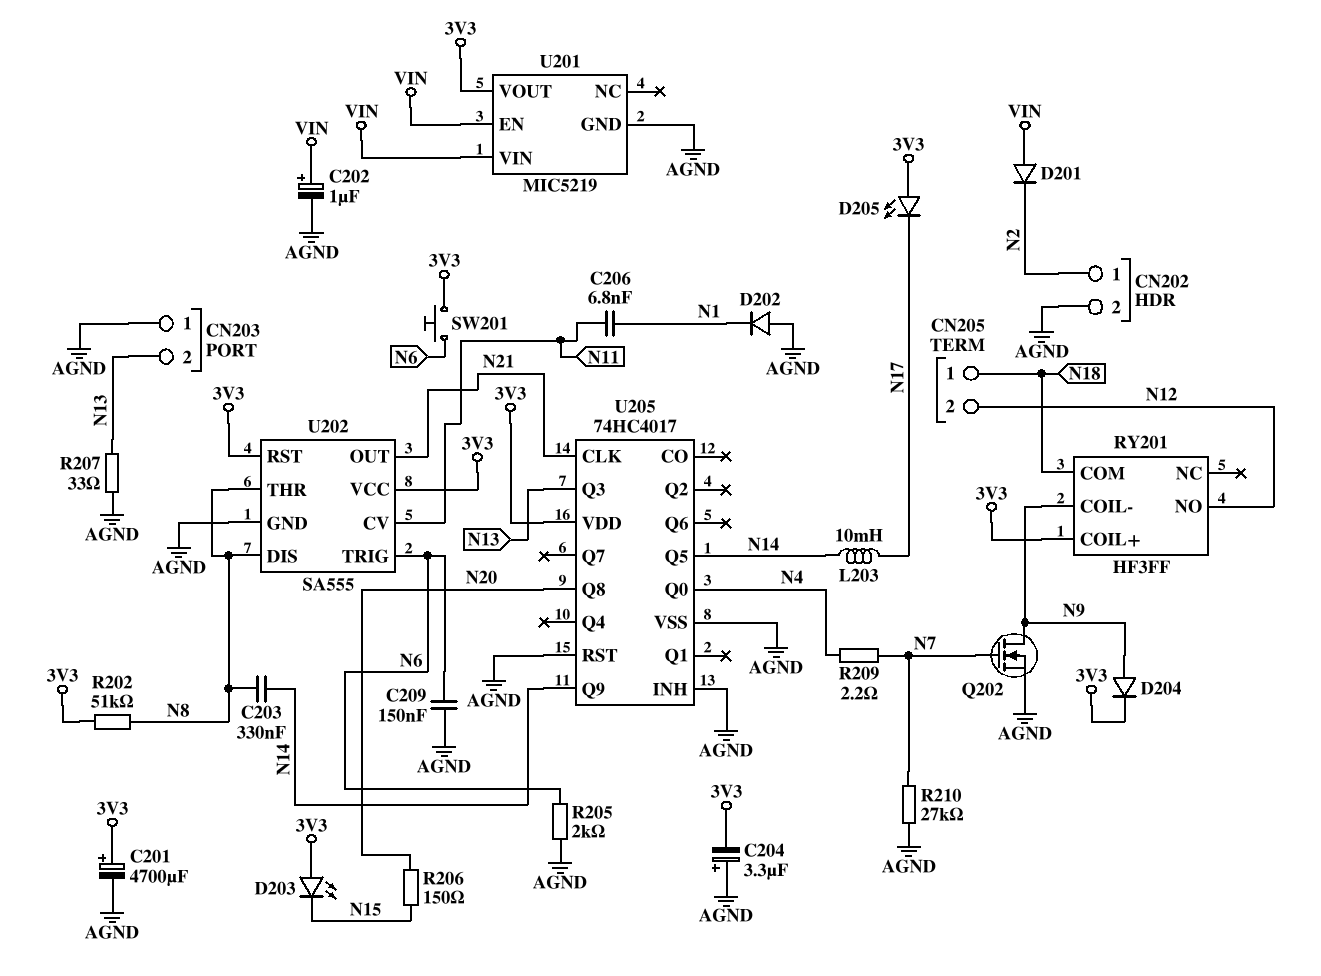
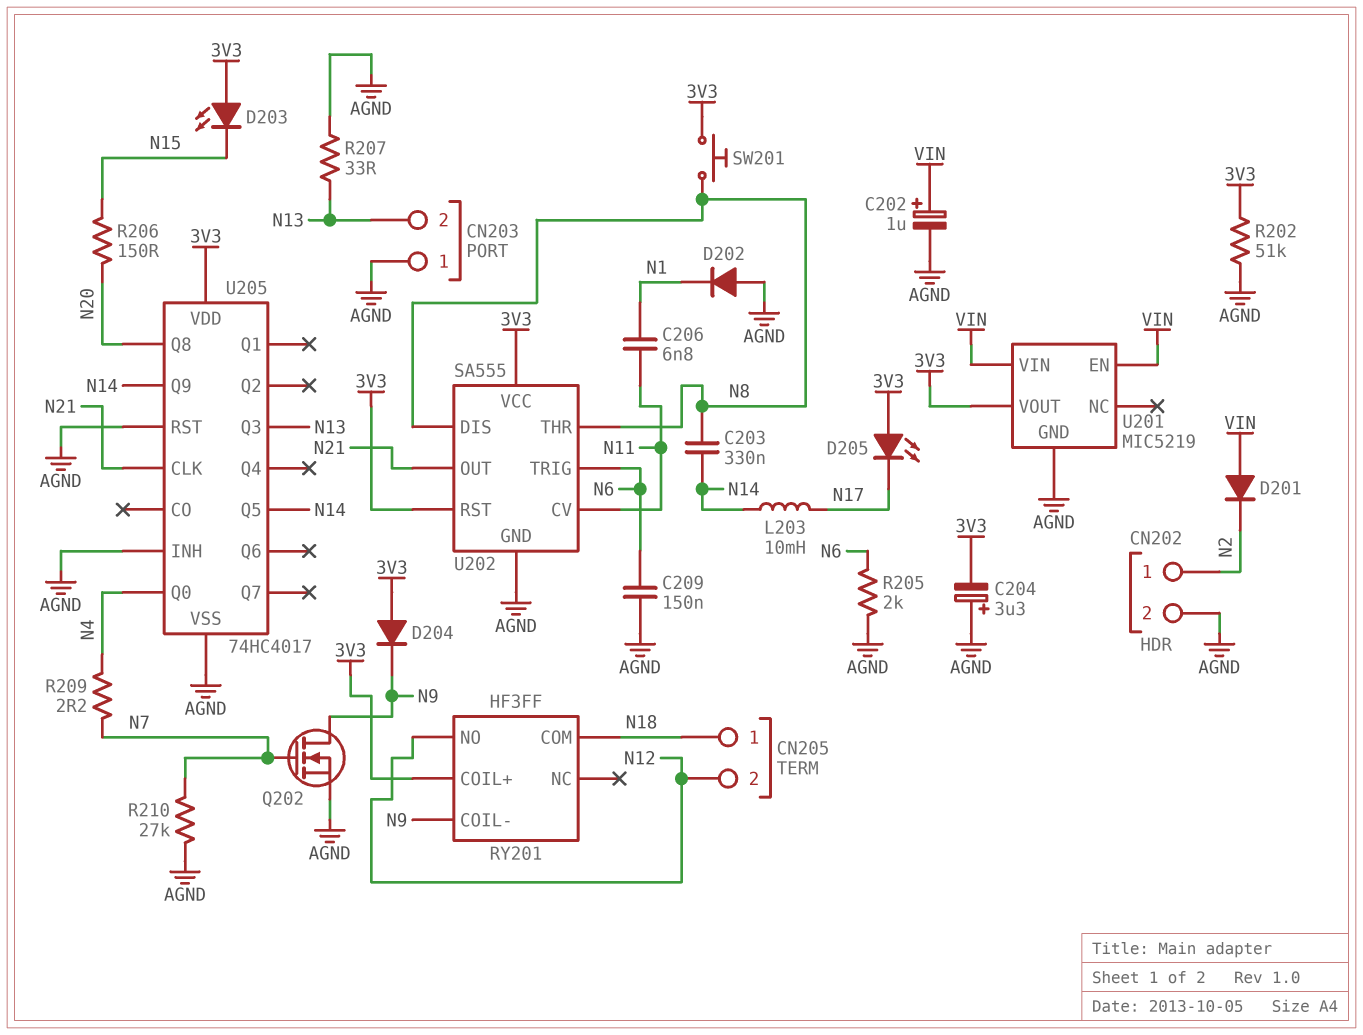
C201: 4700uF (plus 3V3, minus AGND) -> none
D204: diode (A N9, K 3V3) -> diode (A 3V3, K N9)
R202: 51k (3V3, N8) -> 51k (3V3, AGND)
SW201: button (3V3, N6) -> button (3V3, N8)

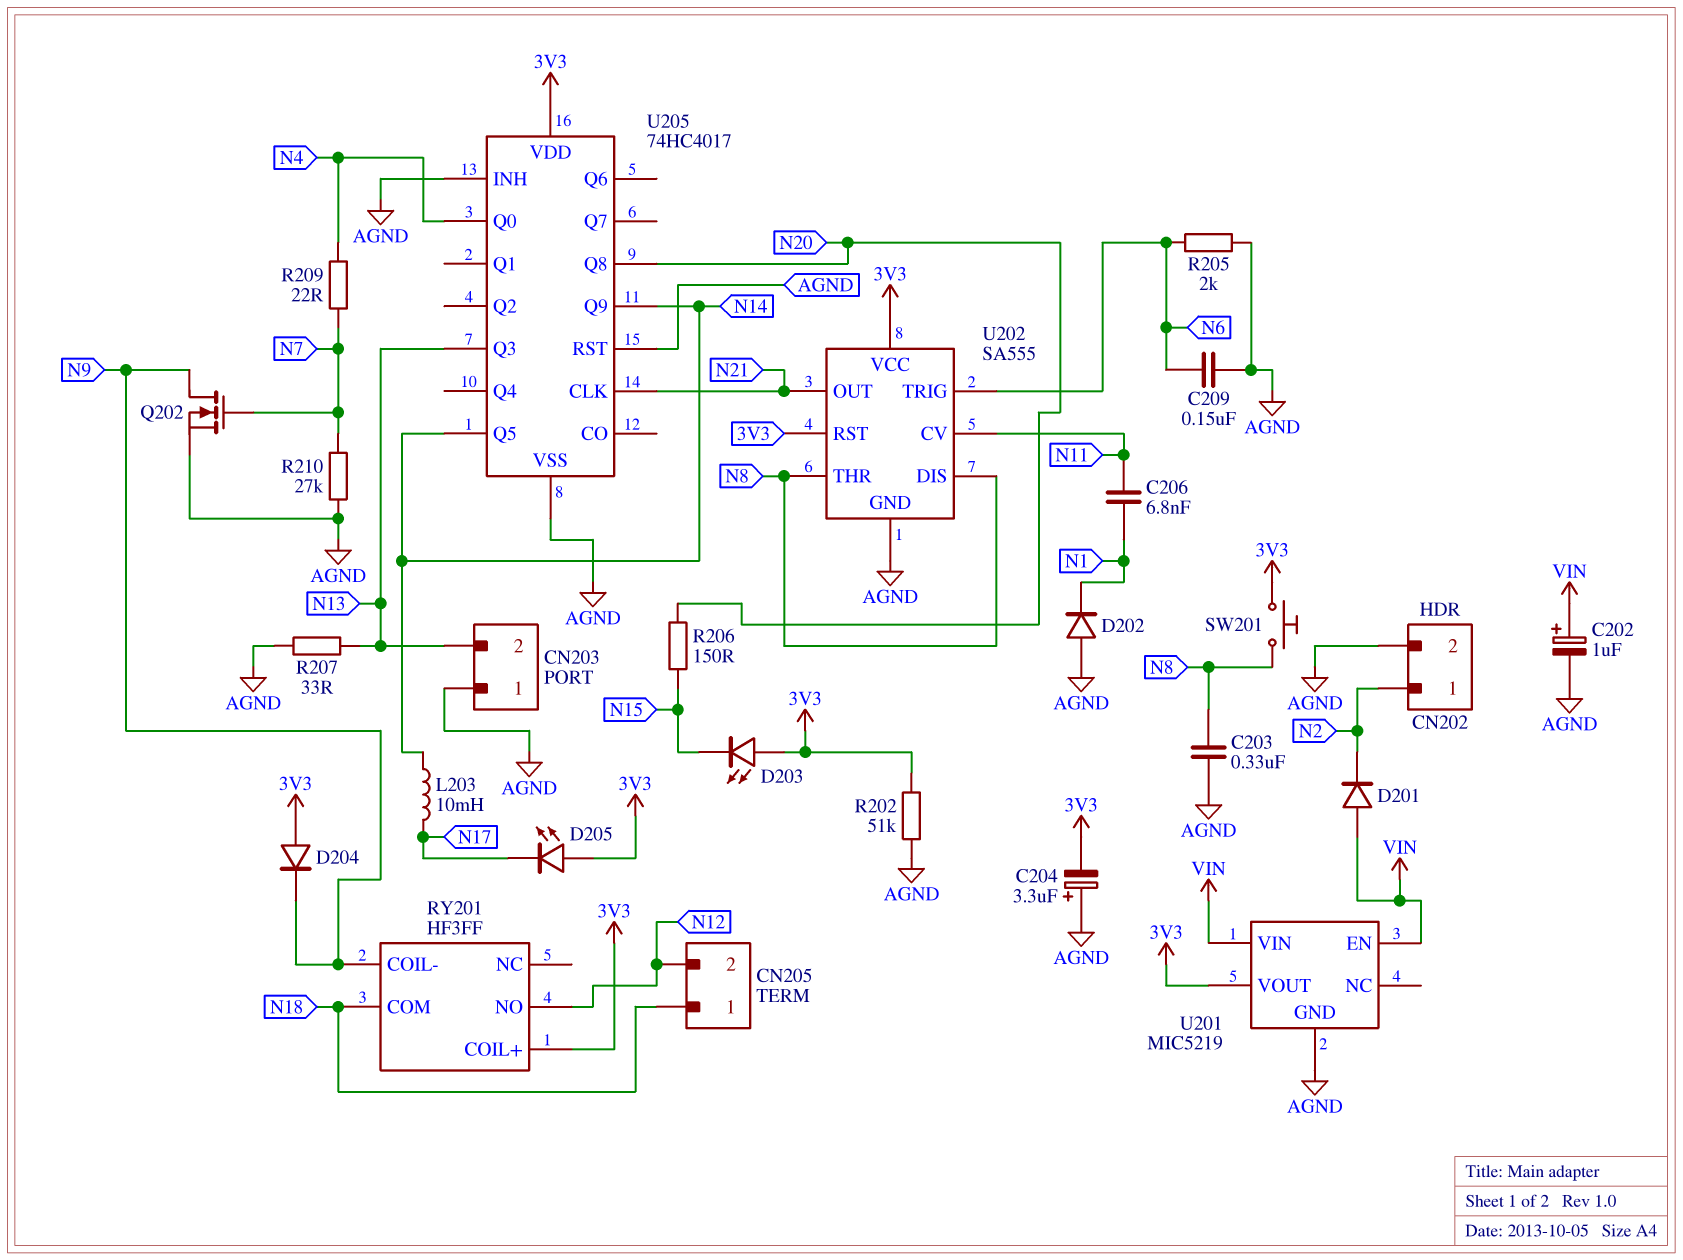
C203: 330nF (N8, N14) -> 330nF (AGND, N8)
R209: 2.2 (N4, N7) -> 22 (N4, N7)

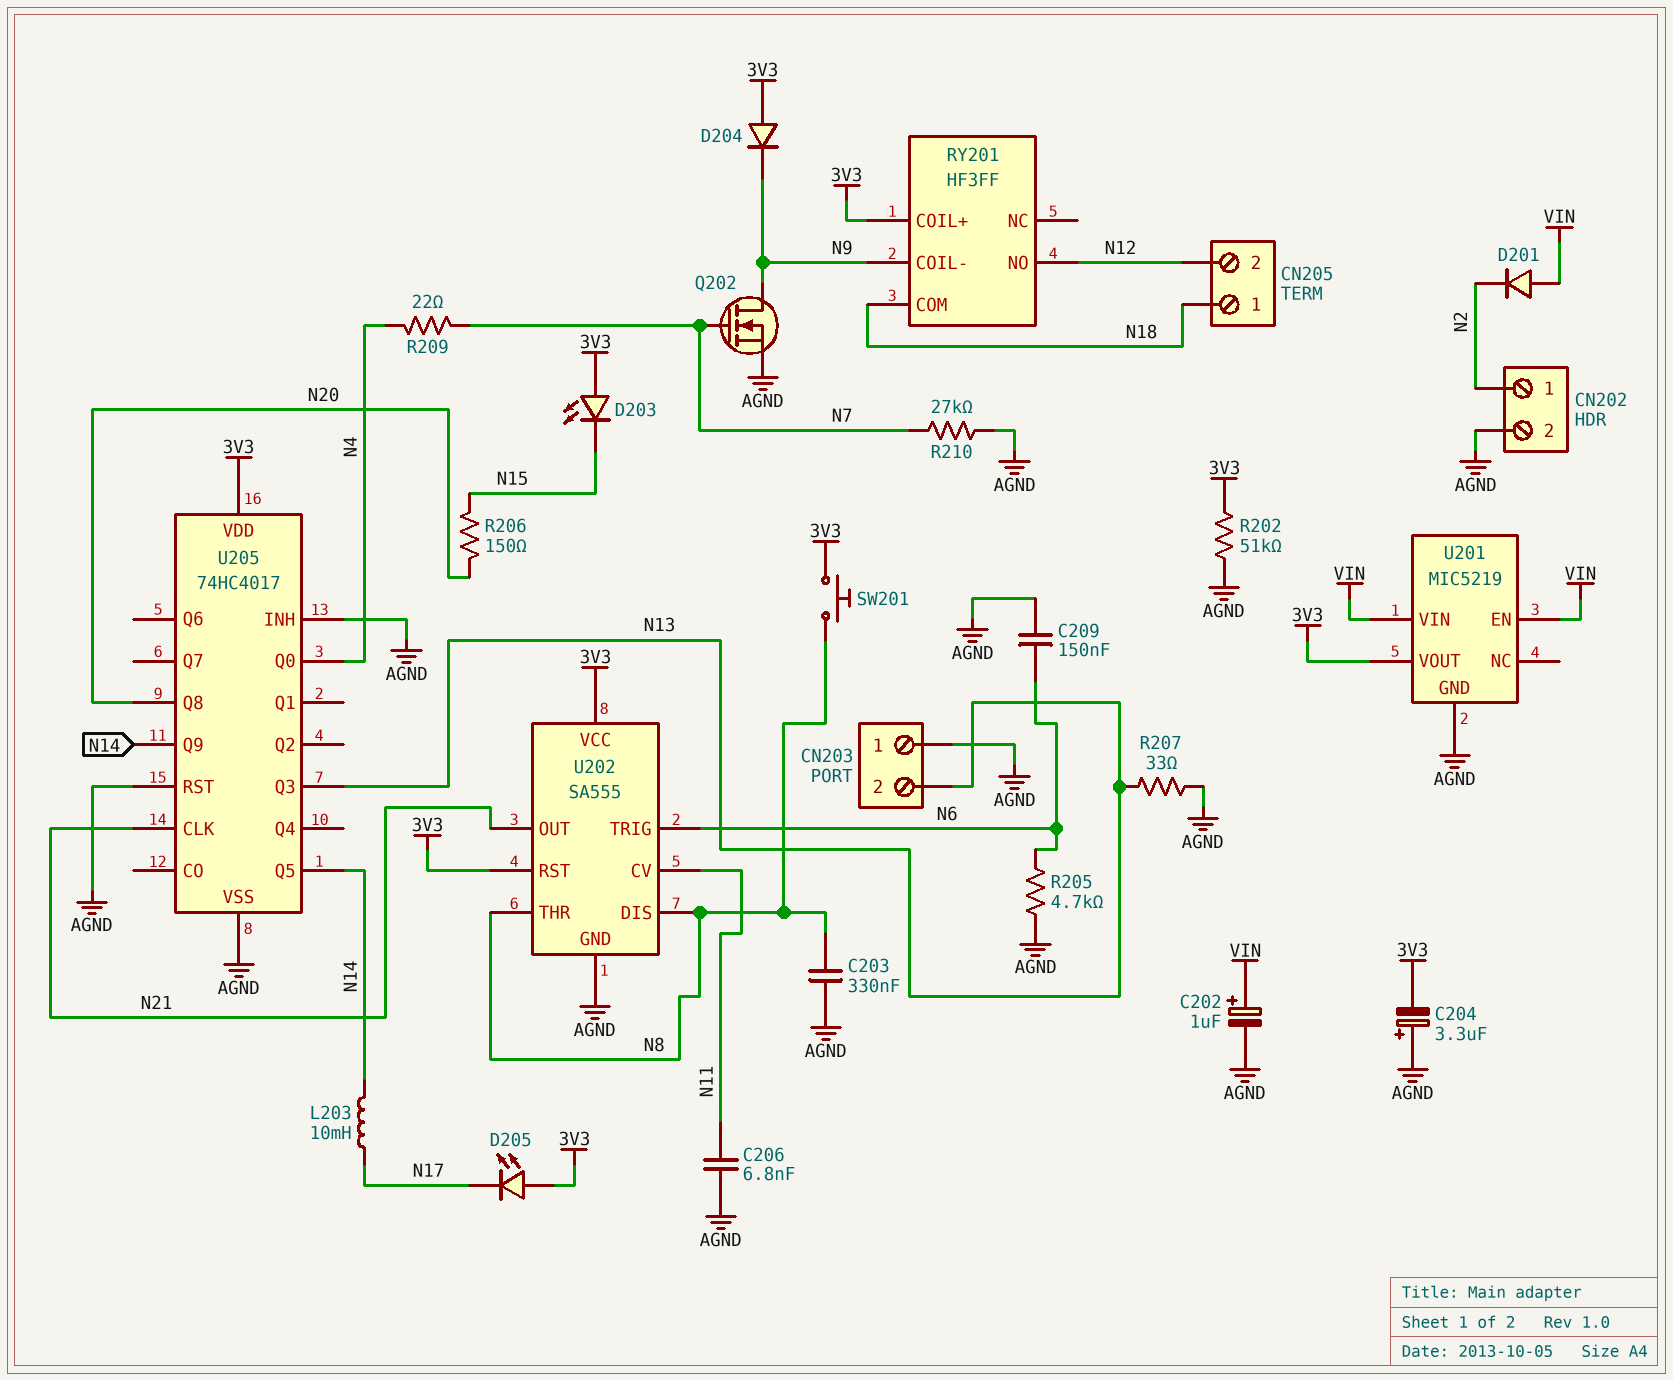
C206: 6.8nF (N1, N11) -> 6.8nF (AGND, N11)
D202: diode (A AGND, K N1) -> none
R205: 2k (AGND, N6) -> 4.7k (AGND, N6)

